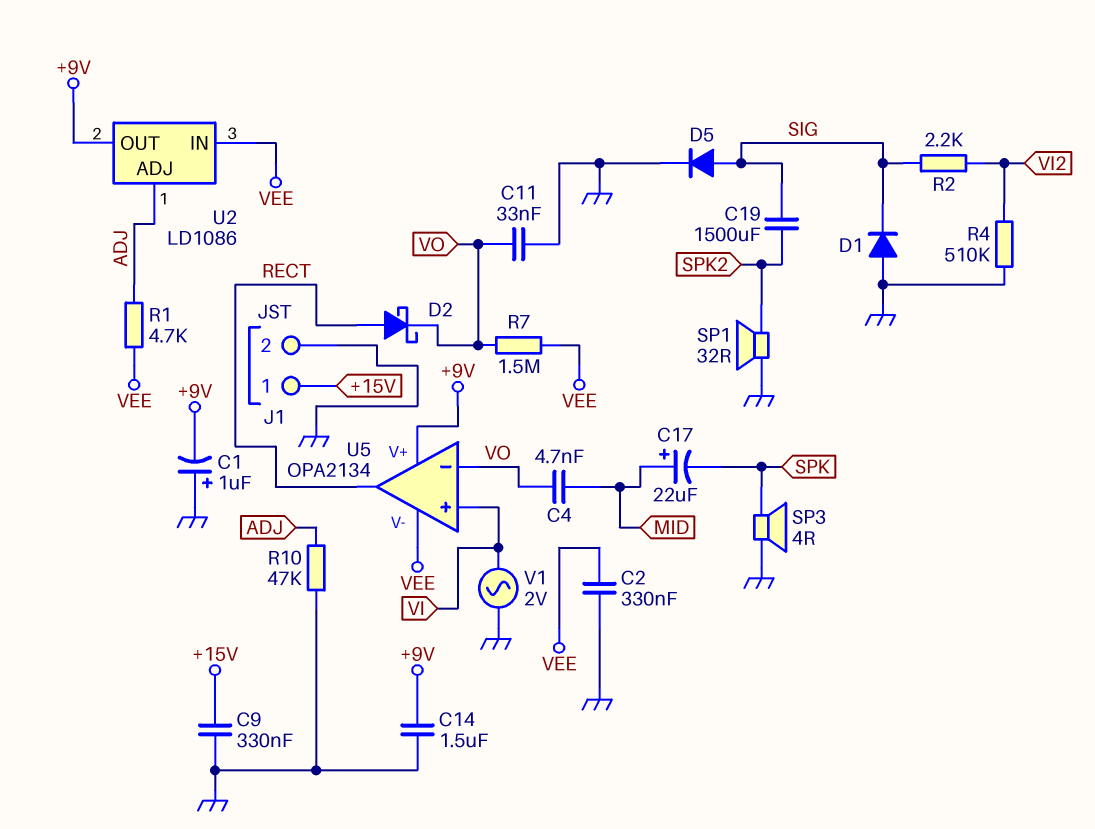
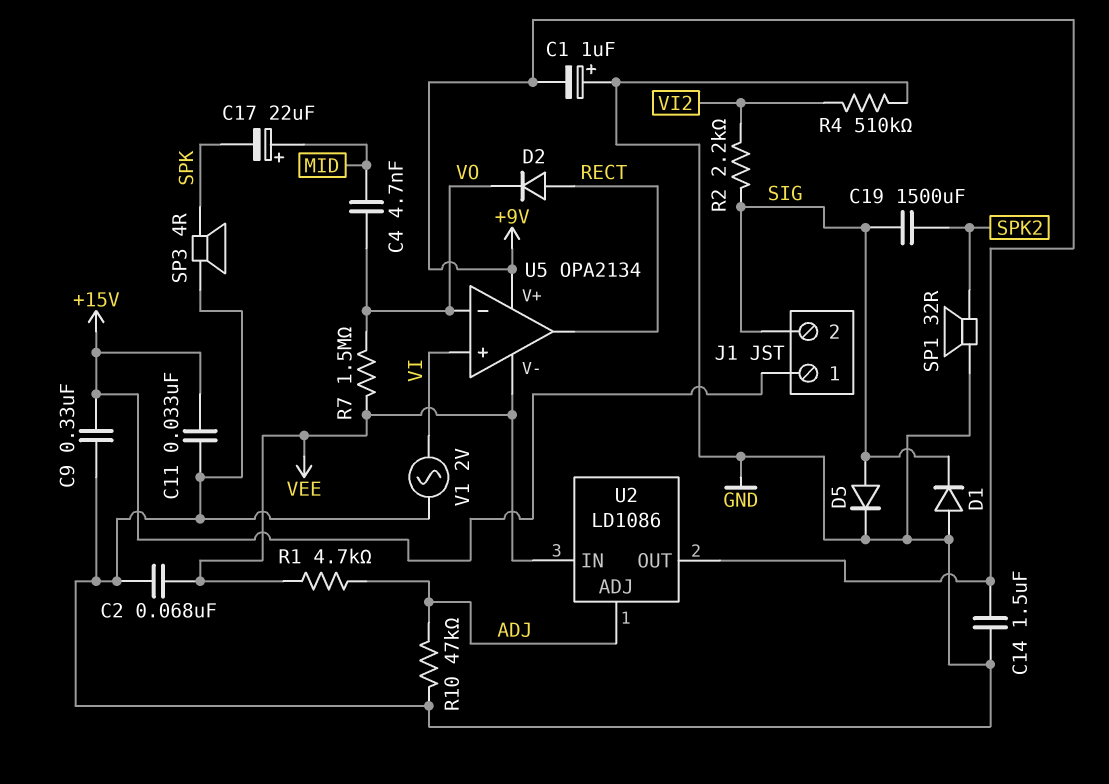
C2: 330nF (GND, VEE) -> 68nF (GND, VEE)
C11: 33nF (GND, VO) -> 33nF (+15V, GND)
D2: schottky (A RECT, K VO) -> diode (A RECT, K VO)
J1 pin 2: GND -> SIG

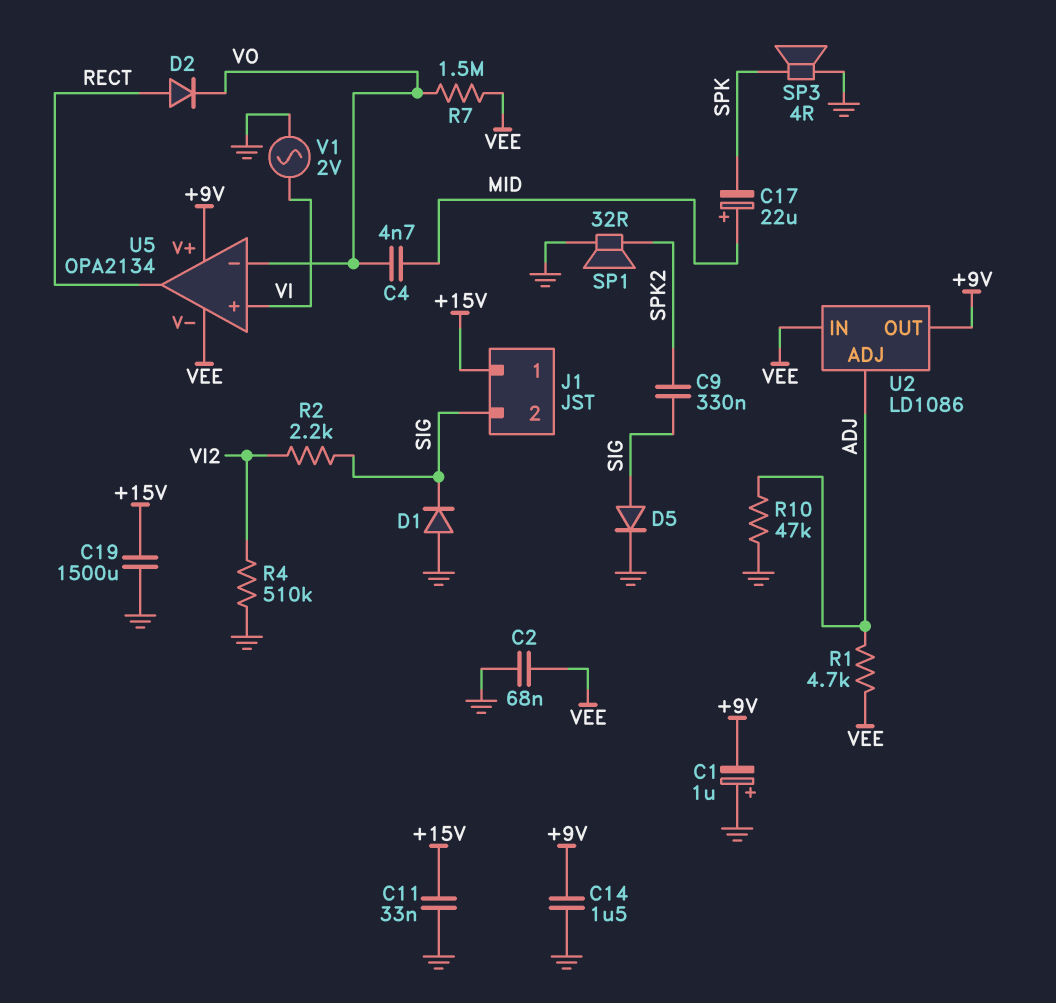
C9: 330nF (+15V, GND) -> 330nF (SIG, SPK2)
C19: 1500uF (SIG, SPK2) -> 1500uF (+15V, GND)

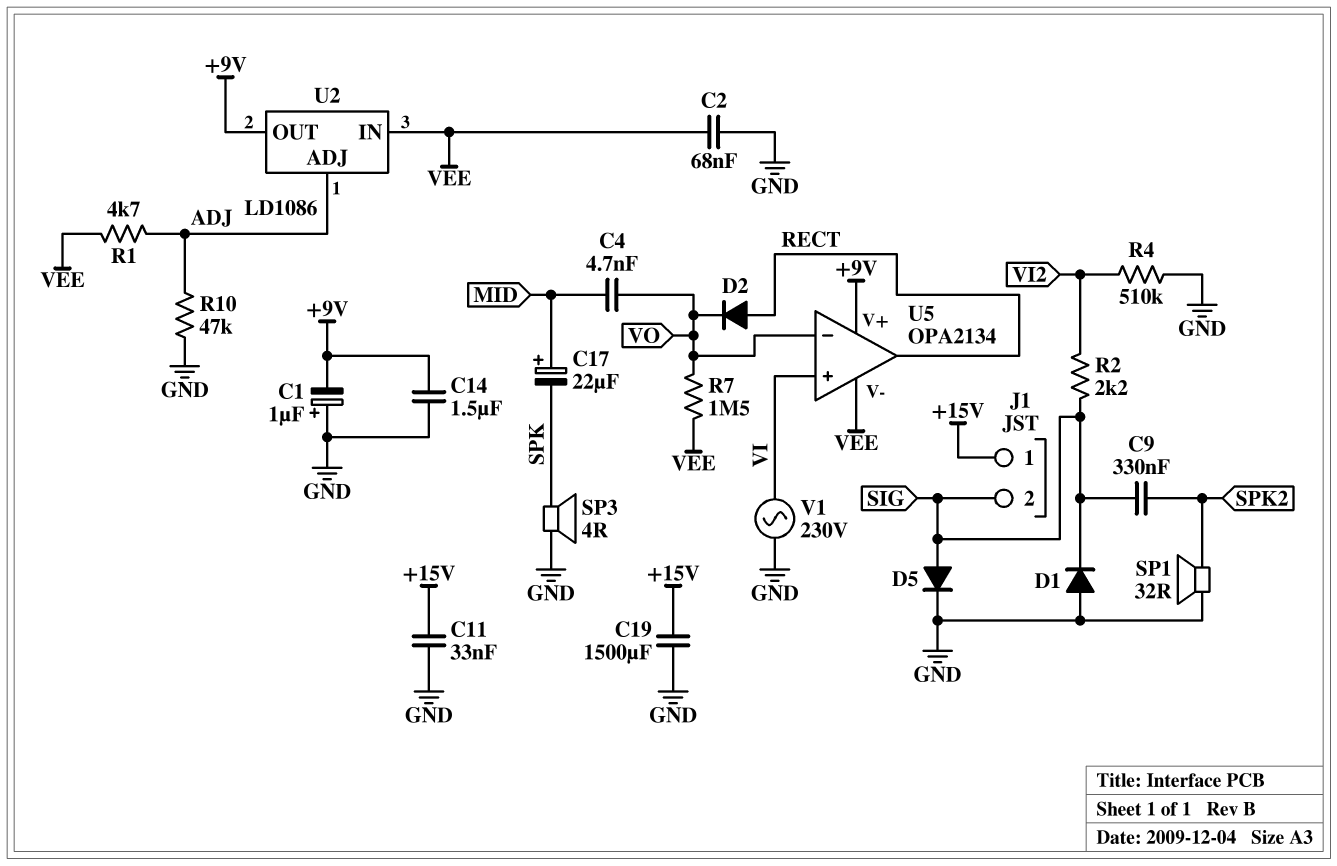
V1: AC 2V (GND, VI) -> AC 230V (GND, VI)

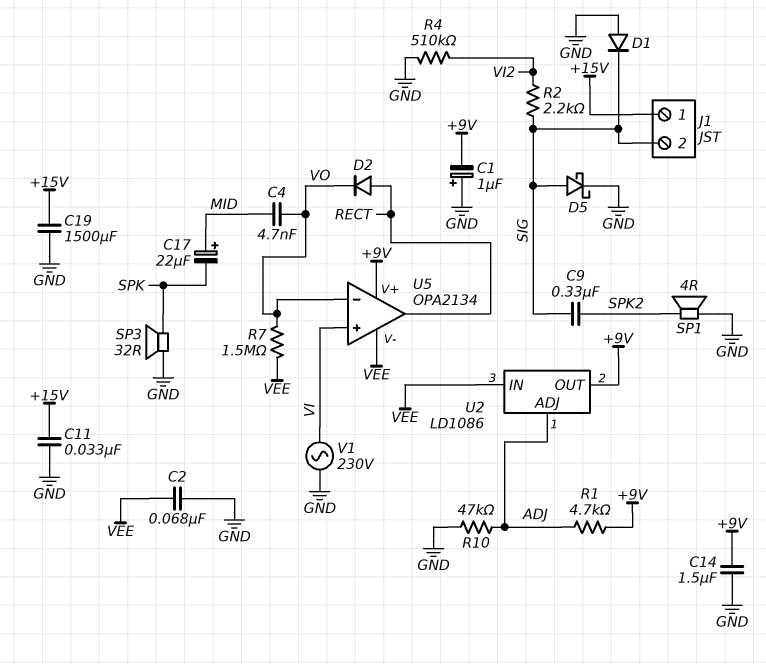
D5: diode (A SIG, K GND) -> schottky (A SIG, K GND)
R1: 4.7k (ADJ, VEE) -> 4.7k (+9V, ADJ)
SP1: speaker 32R (GND, SPK2) -> speaker 4R (GND, SPK2)
SP3: speaker 4R (GND, SPK) -> speaker 32R (GND, SPK)

